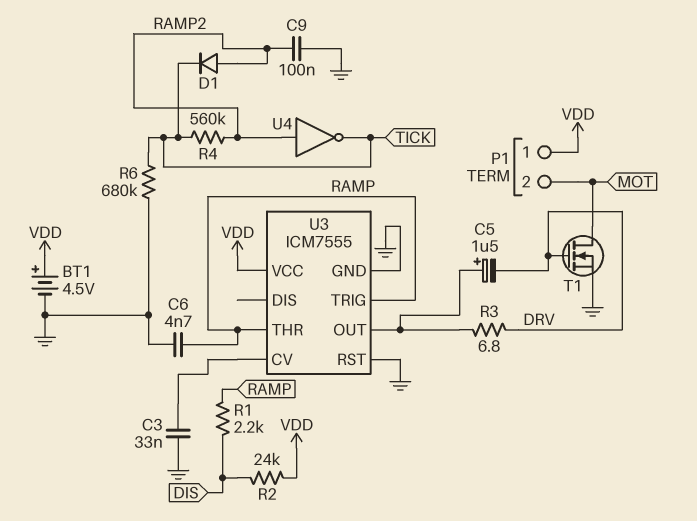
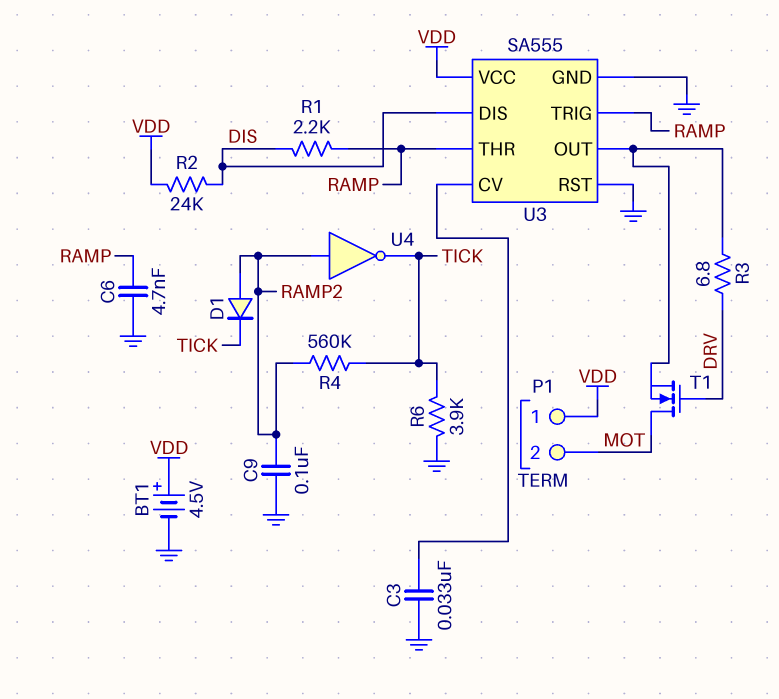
C5: 1.5uF (plus U3/OUT, minus DRV) -> none
R6: 680k (GND, TICK) -> 3.9k (GND, TICK)
T1: NMOS (G DRV, D MOT, S GND) -> NMOS (G DRV, D MOT, S U3/OUT)
U3: ICM7555 -> SA555
U3 pin DIS: none -> DIS

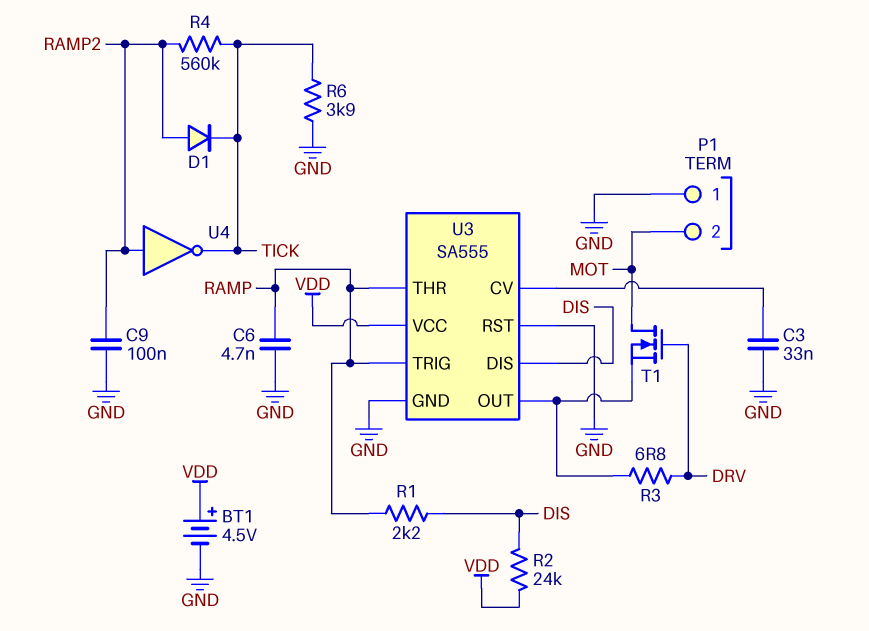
P1 pin 1: VDD -> GND

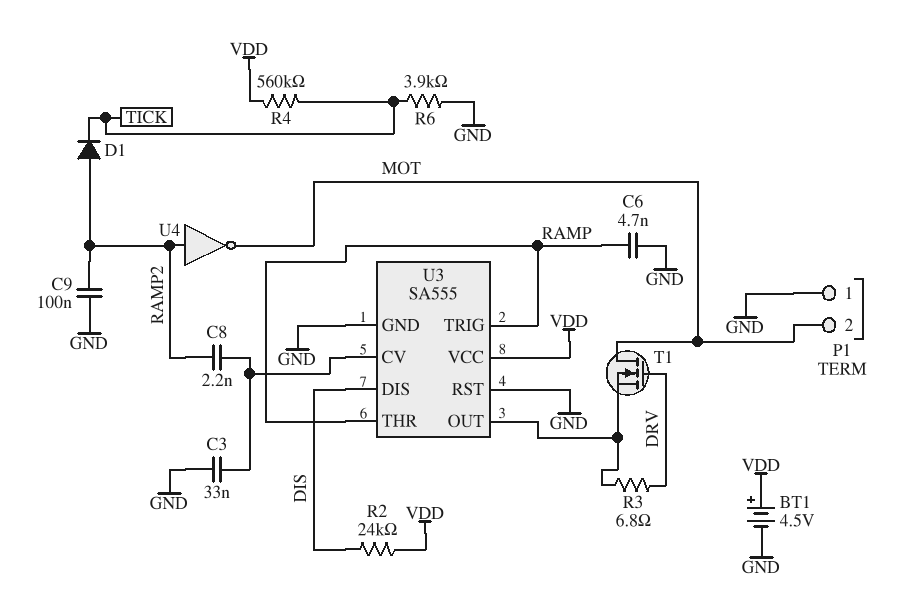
C8: none -> 2.2nF (RAMP2, U3/CV)
R1: 2.2k (DIS, RAMP) -> none
R4: 560k (RAMP2, TICK) -> 560k (TICK, VDD)
U4: NOT (in RAMP2, out TICK) -> NOT (in RAMP2, out MOT)

